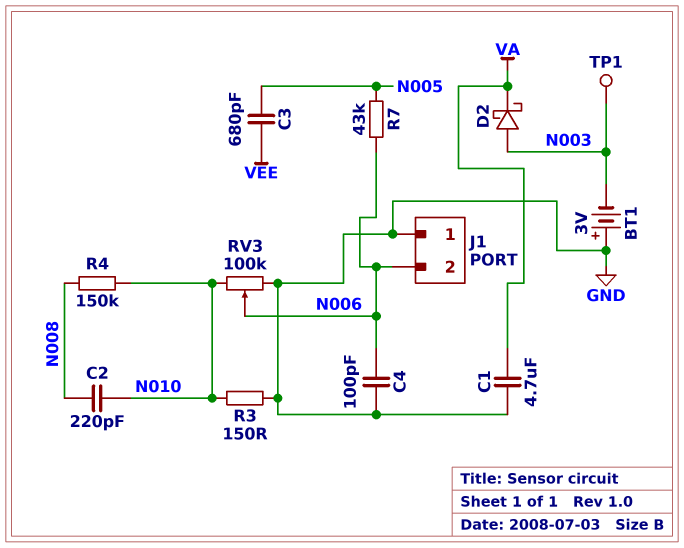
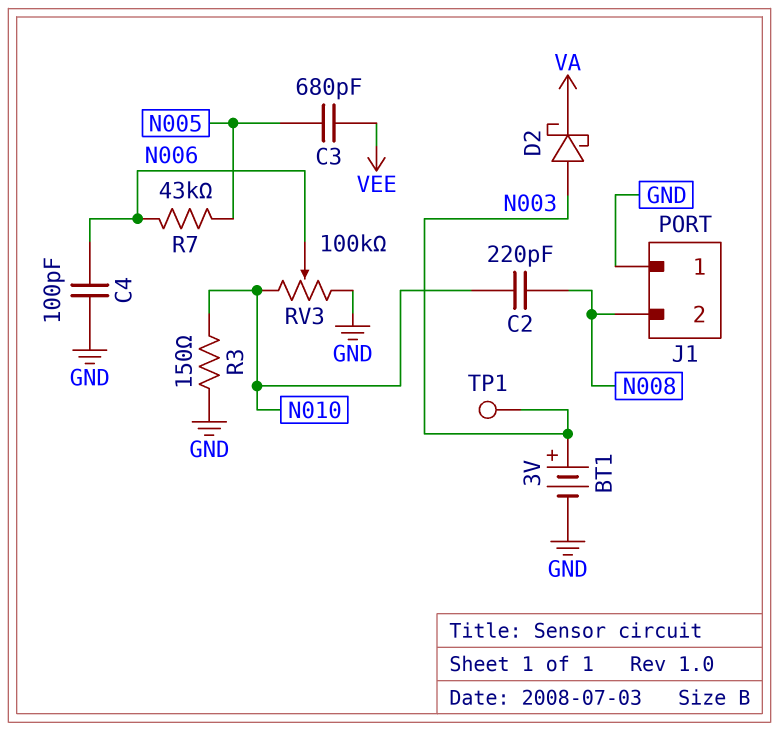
BT1: 3V (plus GND, minus N003) -> 3V (plus N003, minus GND)
C1: 4.7uF (GND, VA) -> none
J1 pin 2: N006 -> N008
R4: 150k (N008, N010) -> none

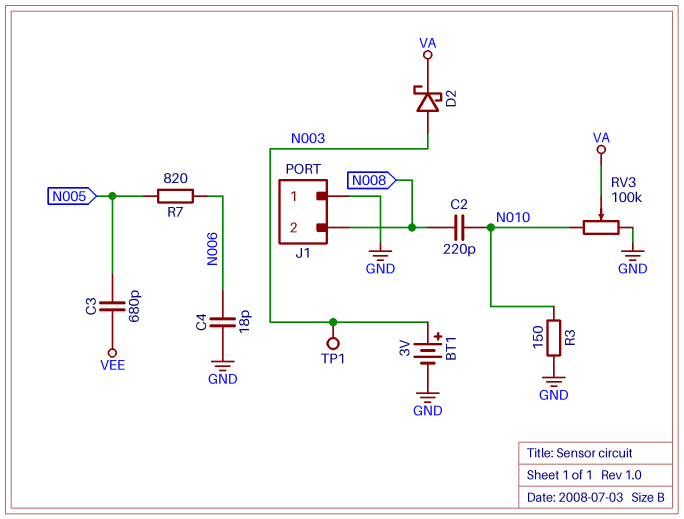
C4: 100pF (GND, N006) -> 18pF (GND, N006)
R7: 43k (N005, N006) -> 820 (N005, N006)
RV3: 100k (GND, N010, wiper N006) -> 100k (GND, N010, wiper VA)

